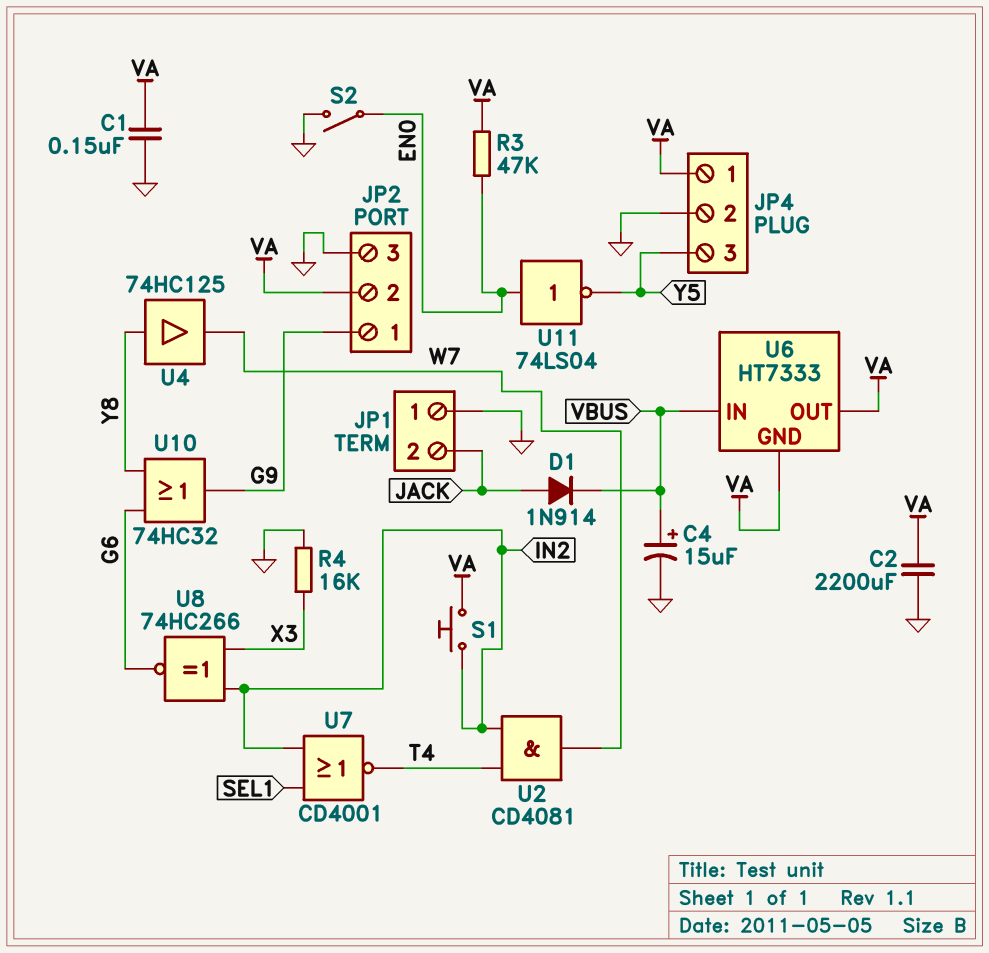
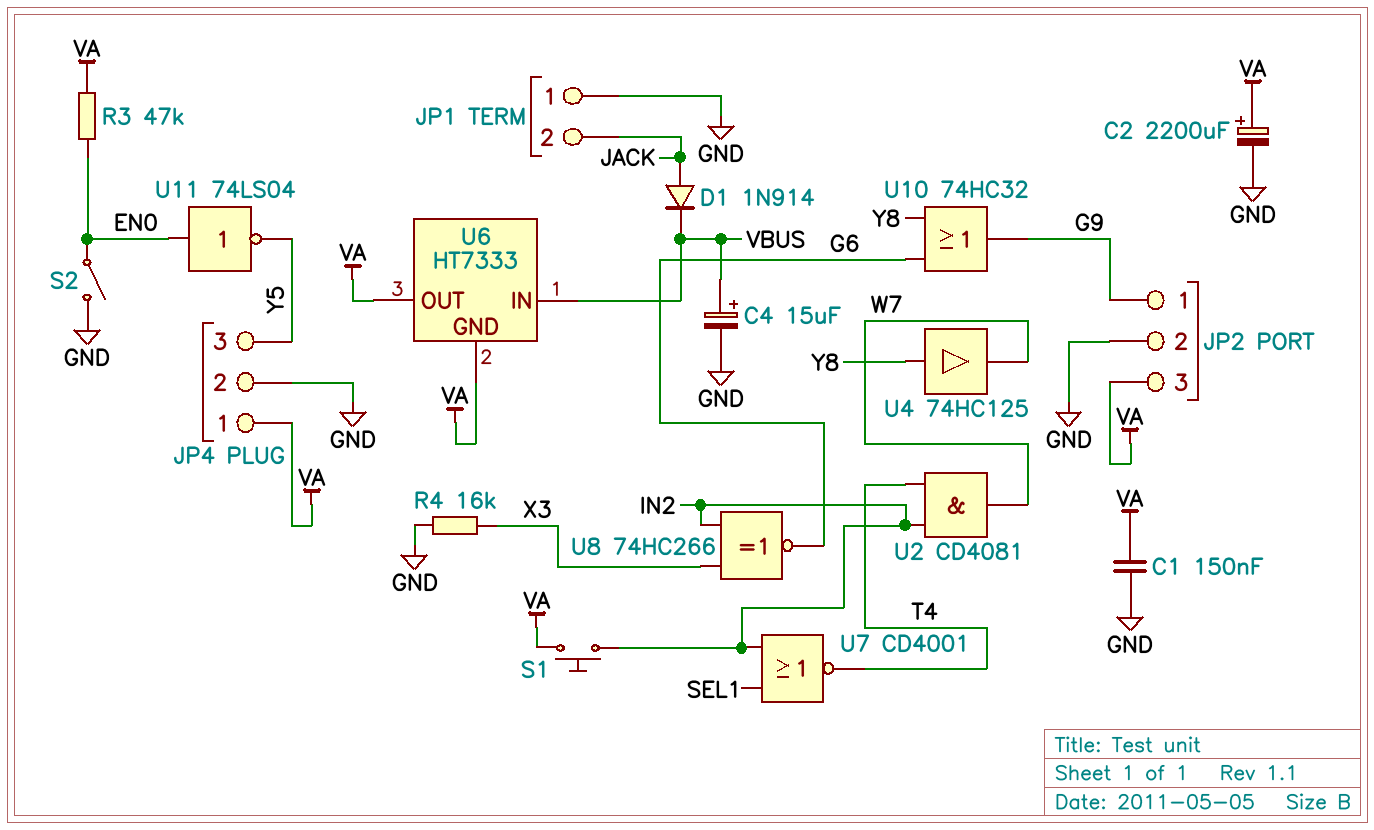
C2: 2200uF (GND, VA) -> 2200uF (plus VA, minus GND)
JP2 pin 2: VA -> GND
JP2 pin 3: GND -> VA

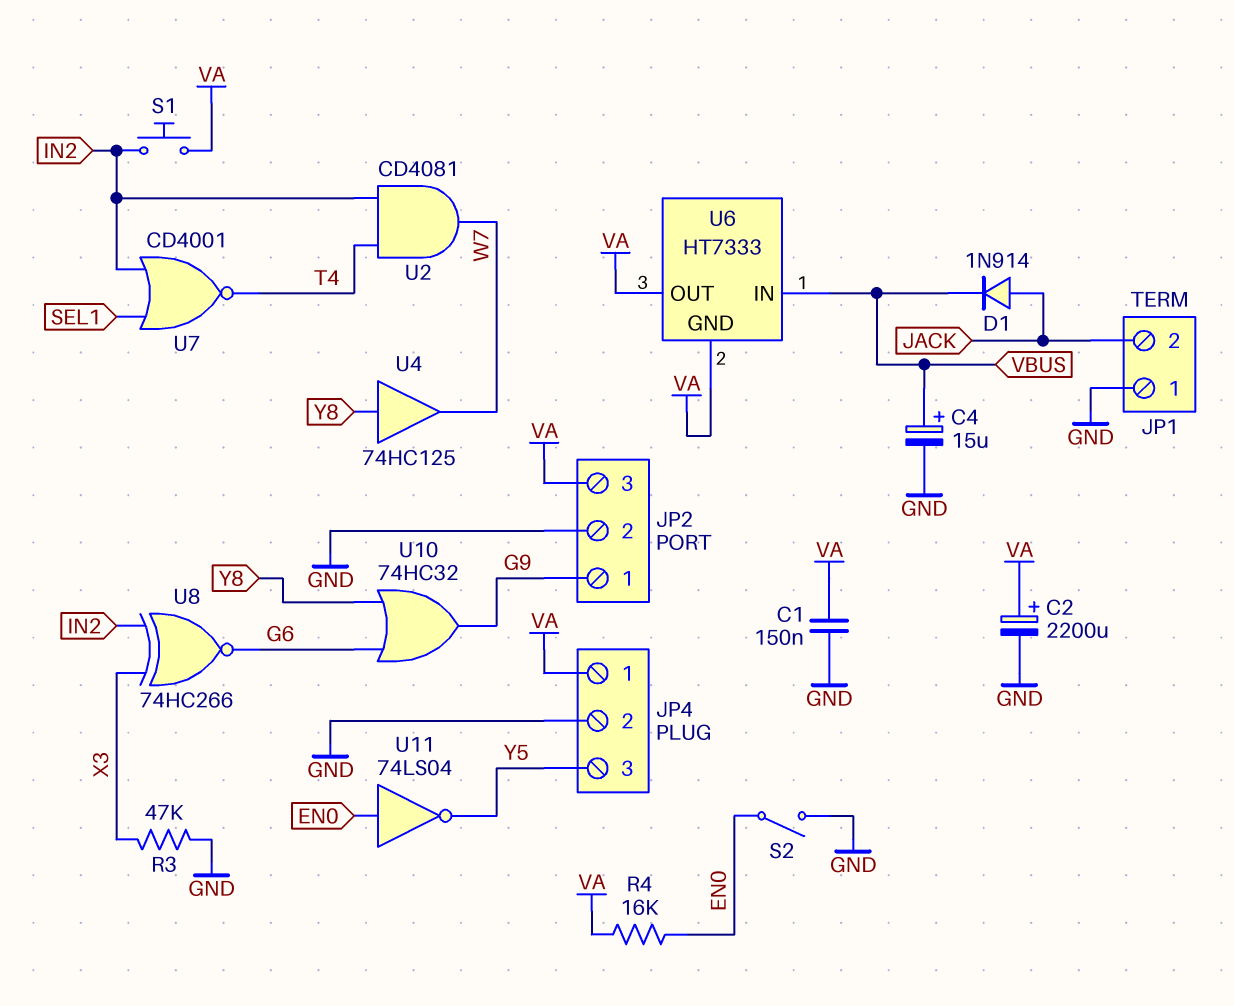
R3: 47k (EN0, VA) -> 47k (GND, X3)
R4: 16k (GND, X3) -> 16k (EN0, VA)

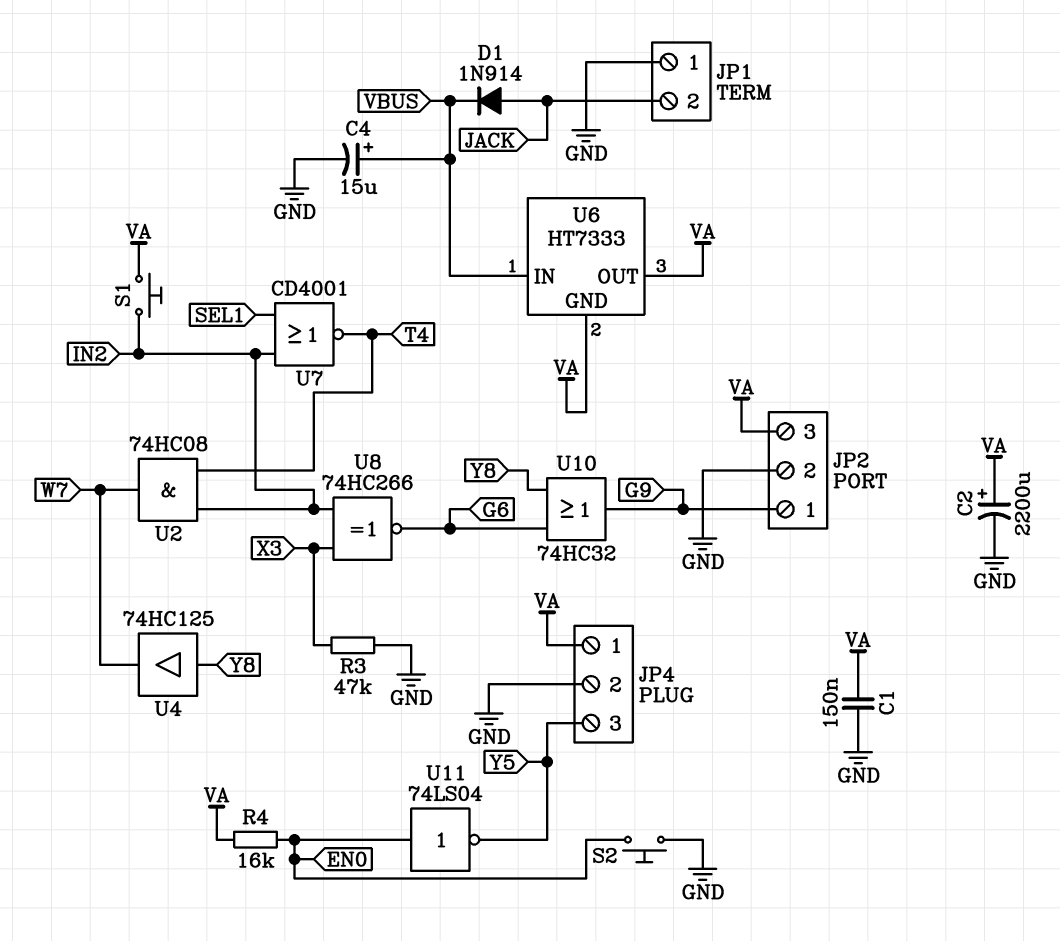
S2: switch (EN0, GND) -> button (EN0, GND)
U2: AND CD4081 (in IN2, in T4, out W7) -> AND 74HC08 (in IN2, in T4, out W7)

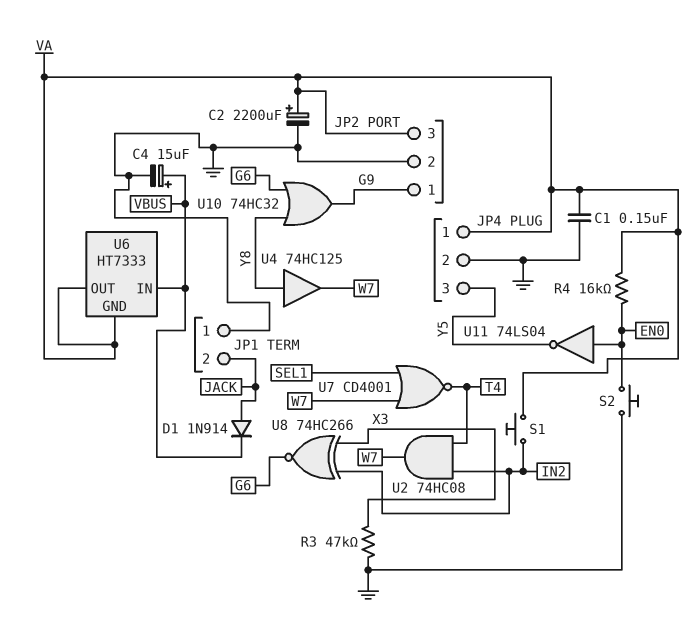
U7: NOR CD4001 (in IN2, in SEL1, out T4) -> NOR CD4001 (in SEL1, in W7, out T4)

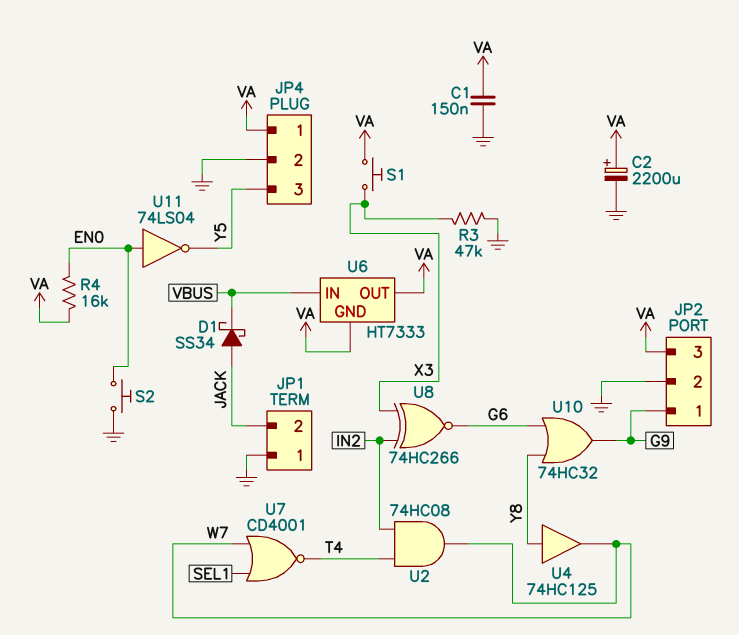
C4: 15uF (plus VBUS, minus GND) -> none
D1: diode 1N914 (A JACK, K VBUS) -> schottky SS34 (A JACK, K VBUS)
S1: button (IN2, VA) -> button (VA, X3)

